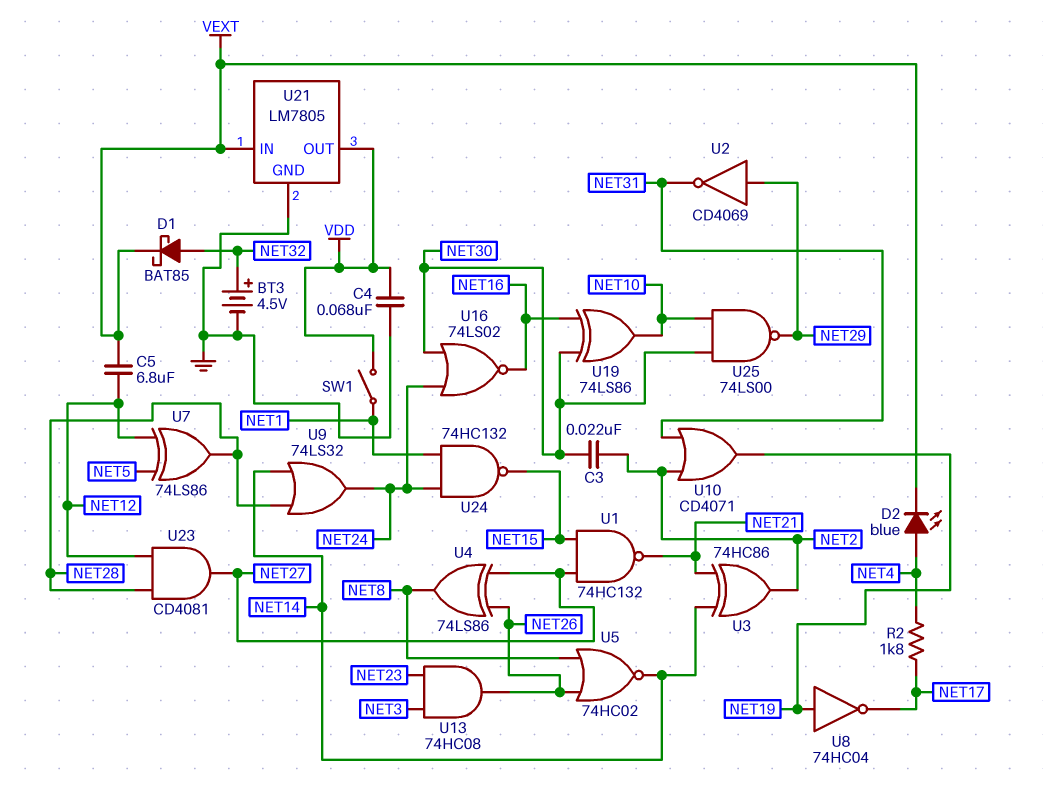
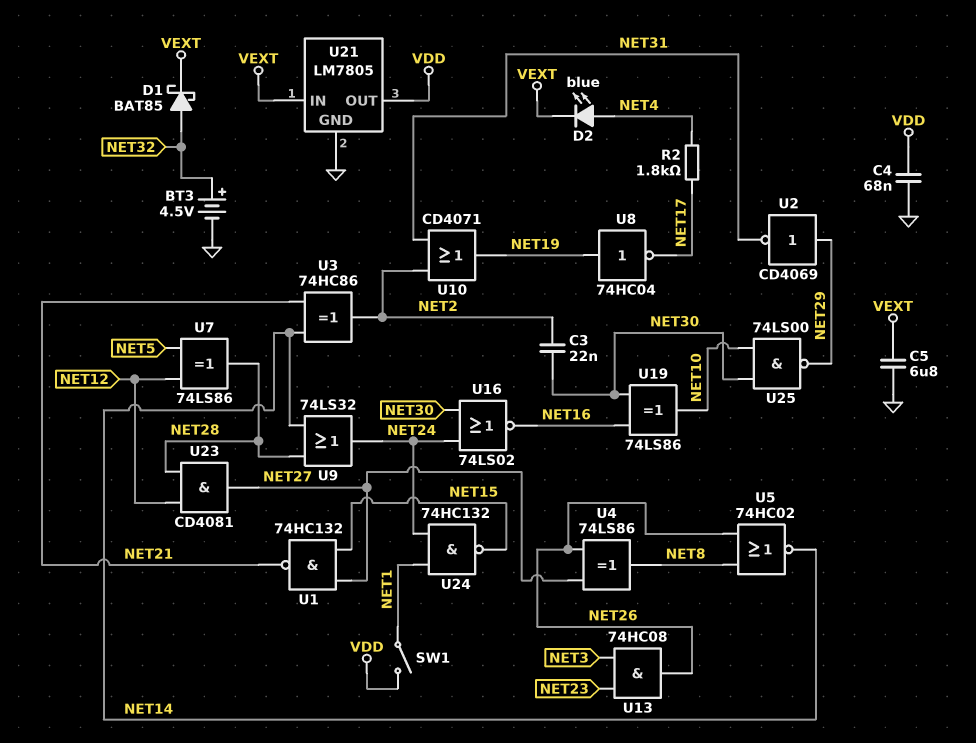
C5: 6.8uF (NET12, VEXT) -> 6.8uF (GND, VEXT)

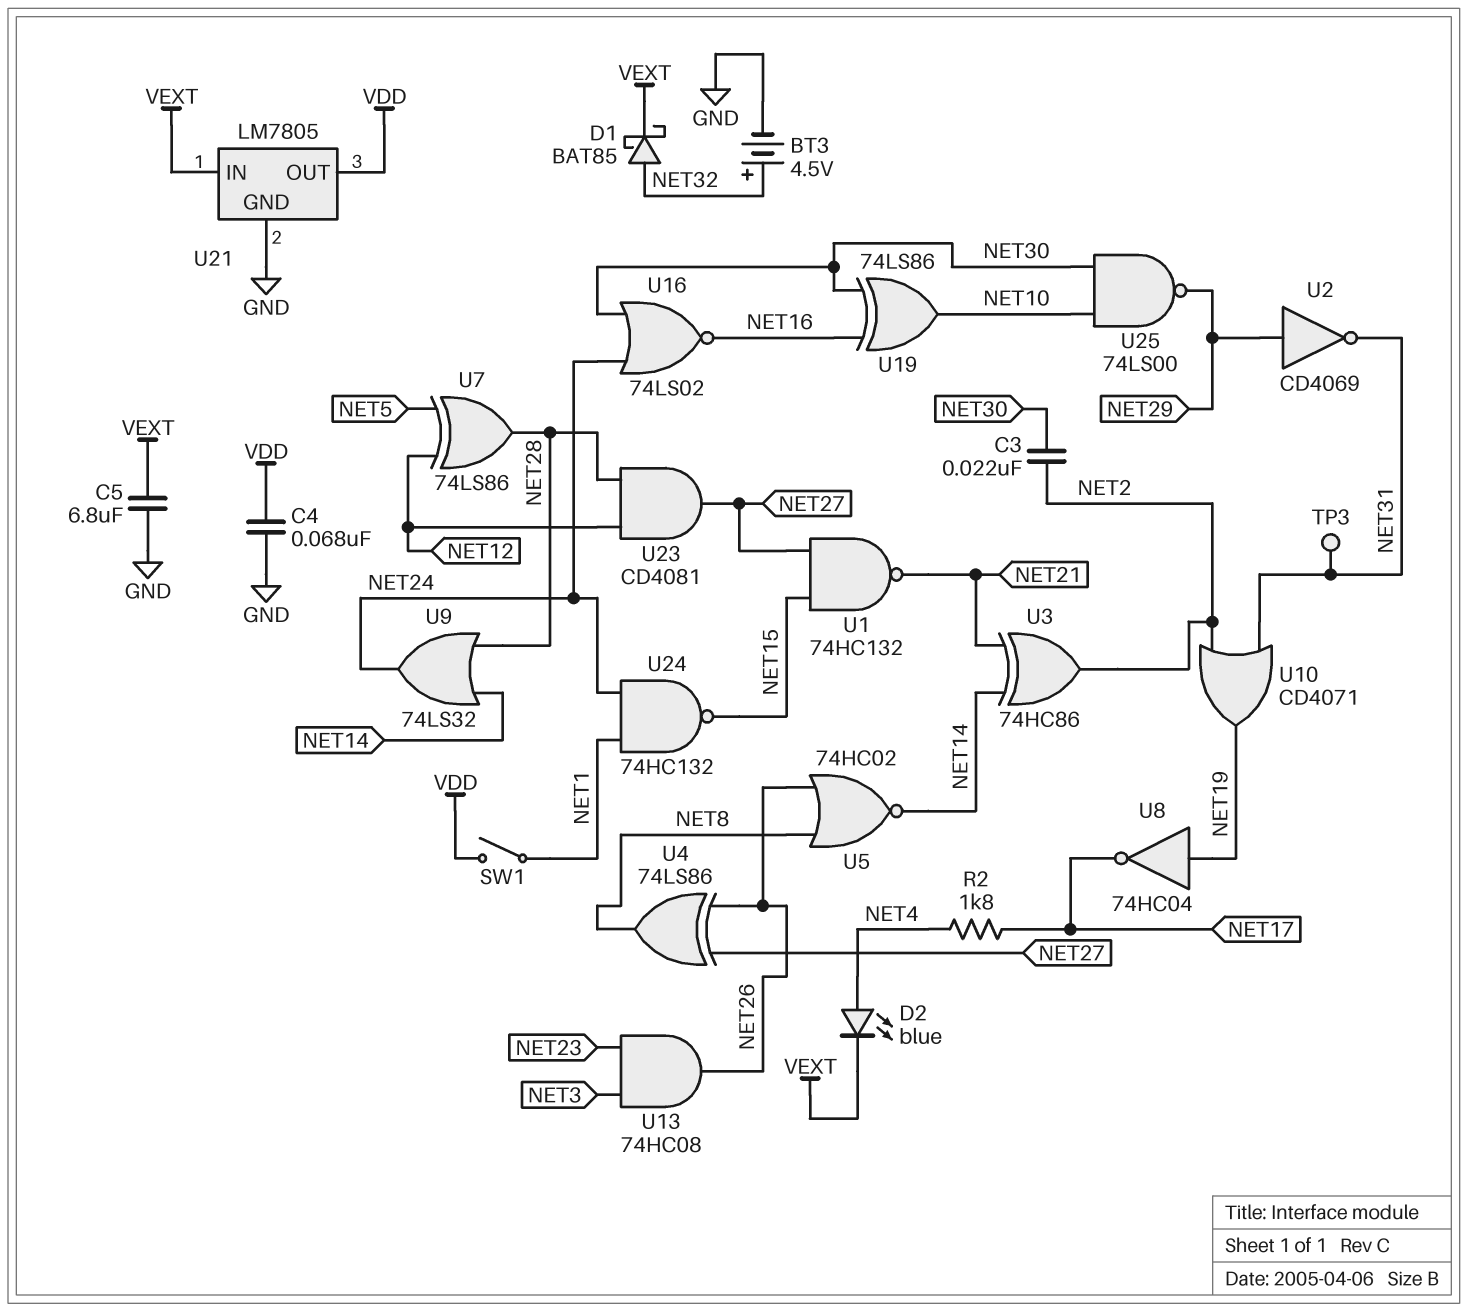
TP3: none -> test point (NET31)

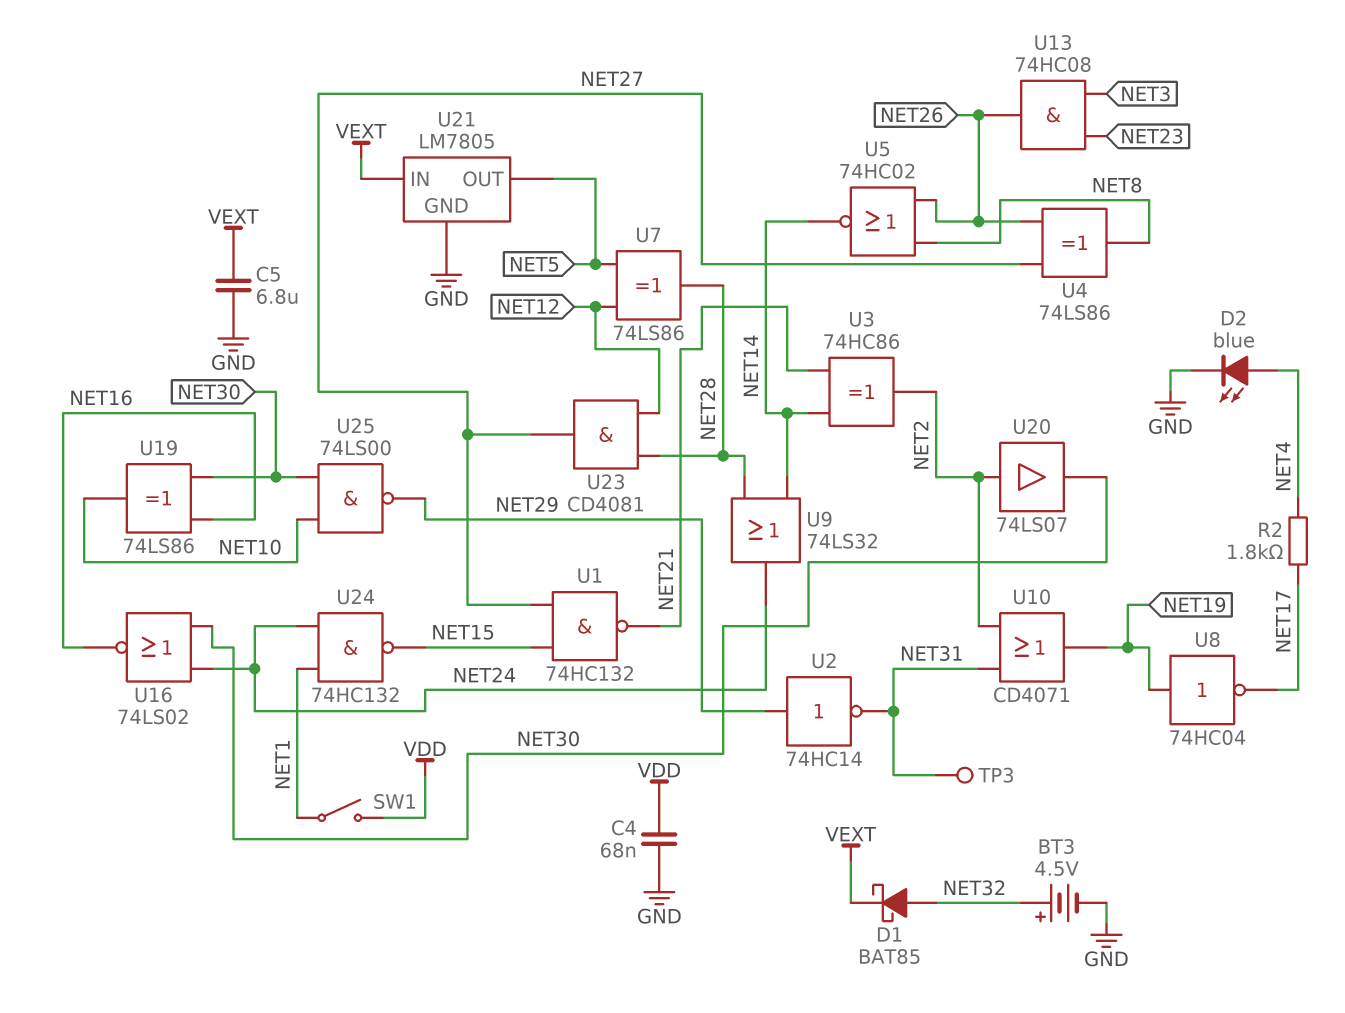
C3: 22nF (NET2, NET30) -> none
D2: LED blue (A NET4, K VEXT) -> LED blue (A NET4, K GND)
U2: NOT CD4069 (in NET29, out NET31) -> NOT 74HC14 (in NET29, out NET31)
U20: none -> buffer 74LS07 (in NET2, out NET30)
U21 pin OUT: VDD -> NET5

